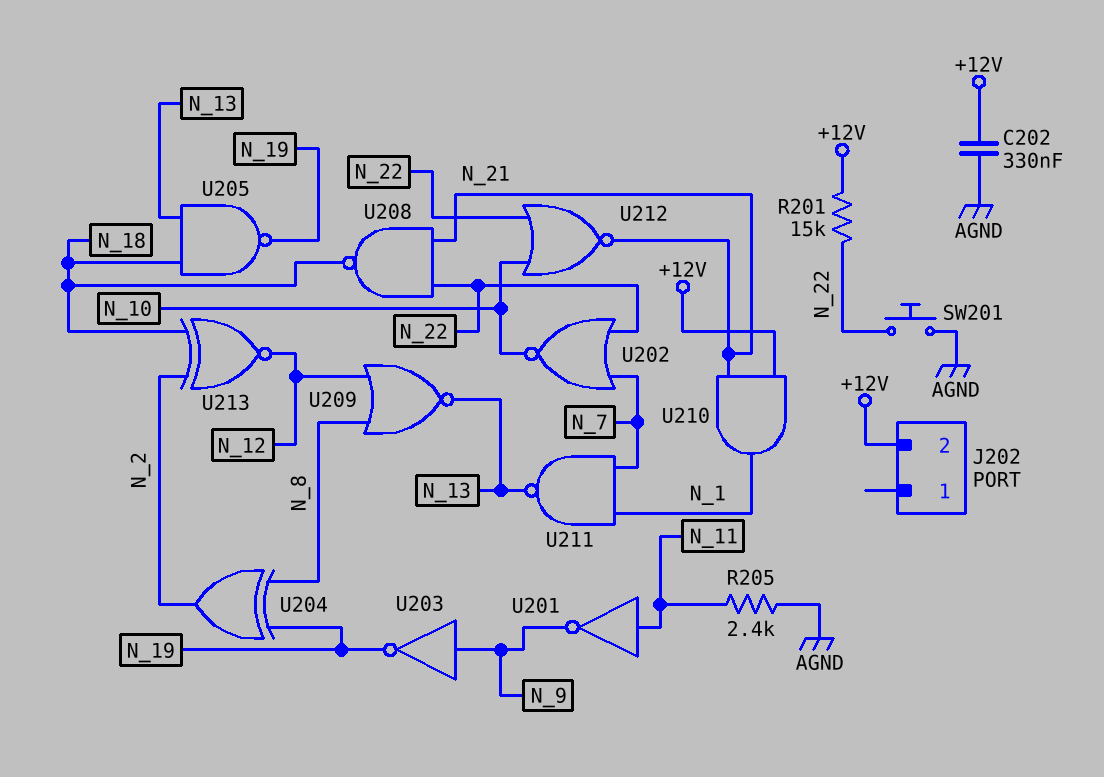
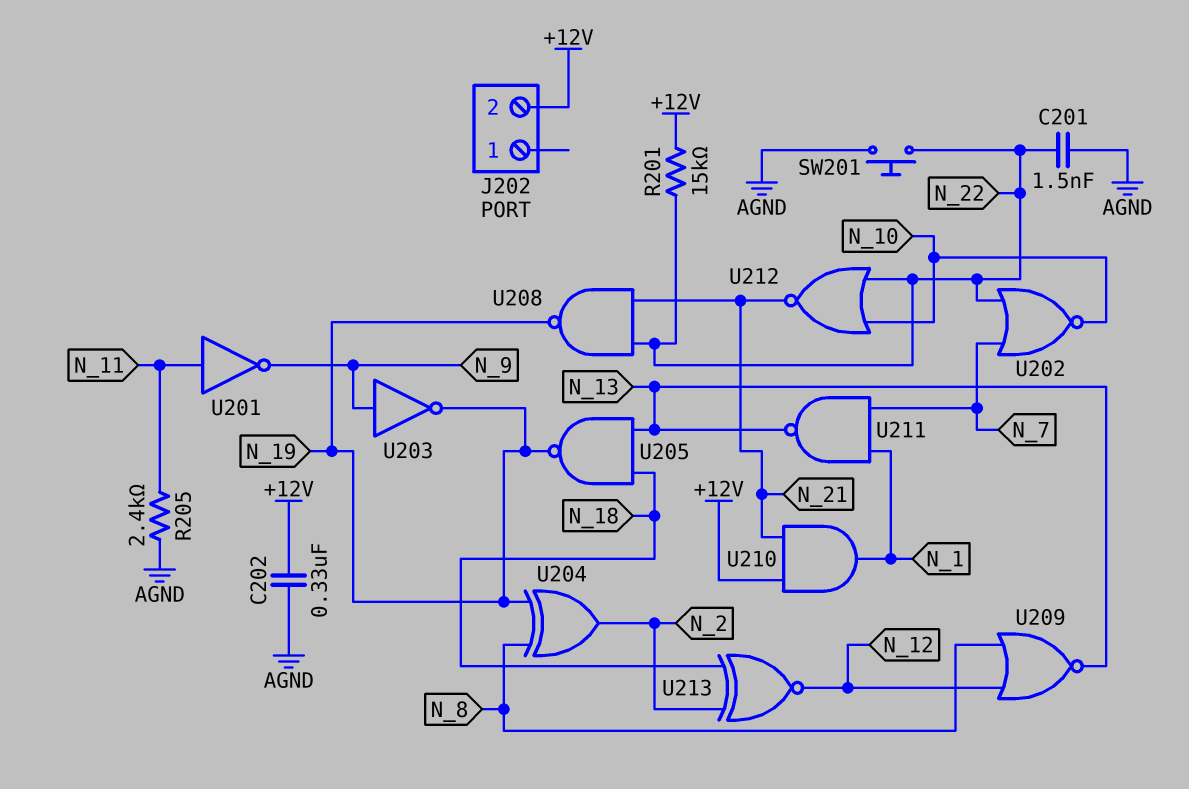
C201: none -> 1.5nF (AGND, N_22)
U208: NAND (in N_21, in N_22, out N_18) -> NAND (in N_21, in N_22, out N_19)

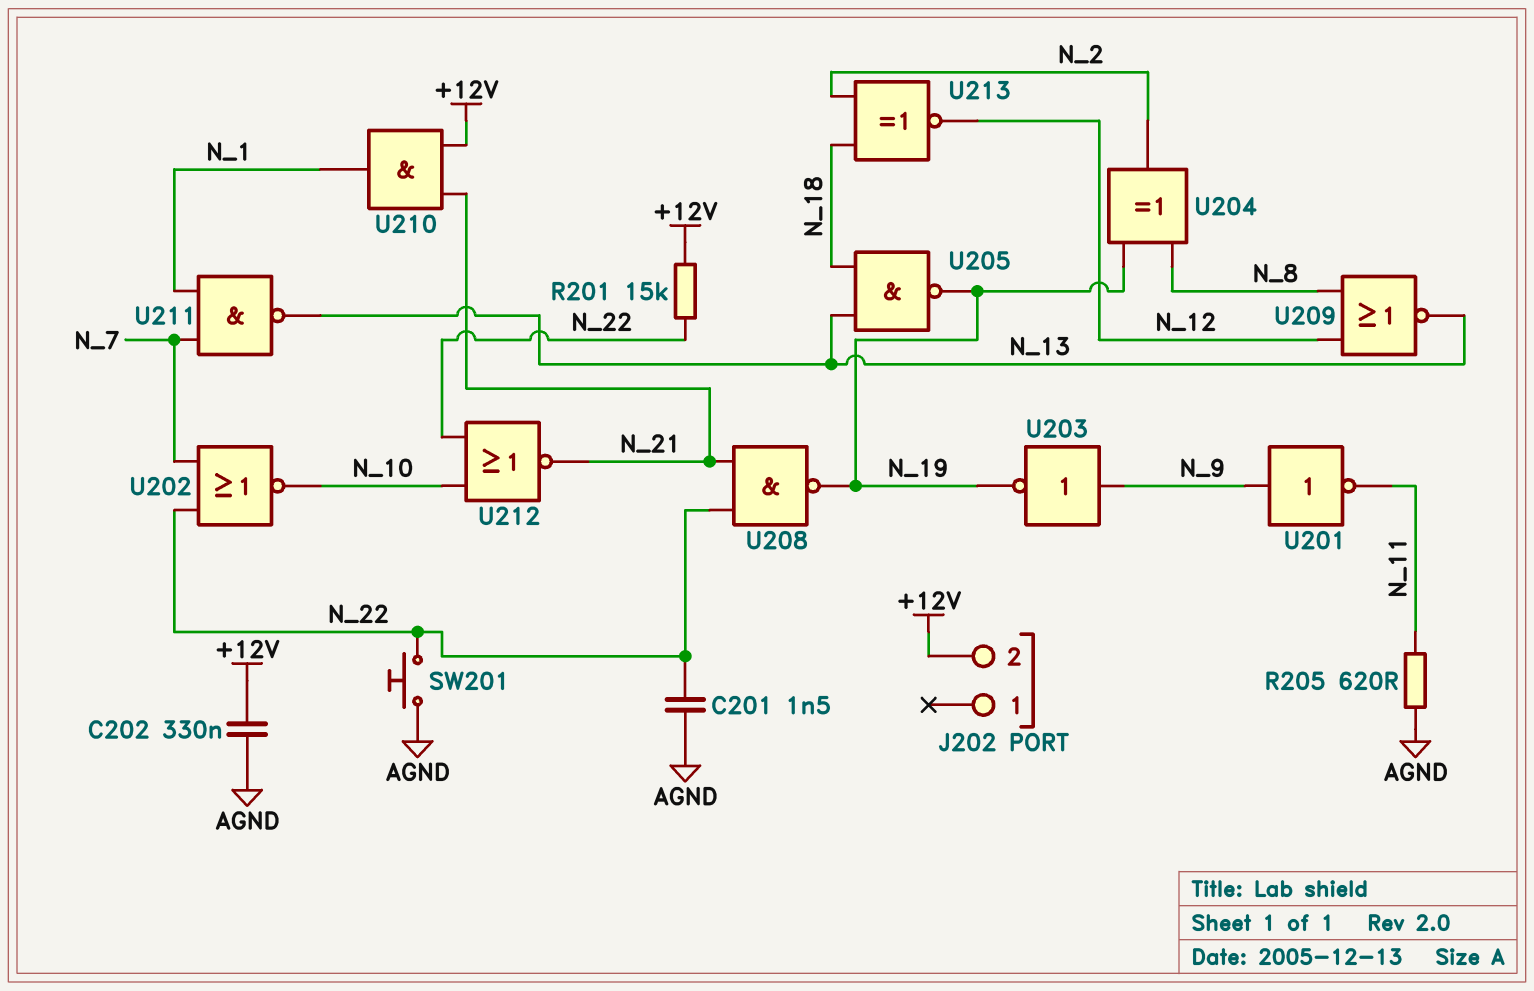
R205: 2.4k (AGND, N_11) -> 620 (AGND, N_11)
U201: NOT (in N_11, out N_9) -> NOT (in N_9, out N_11)

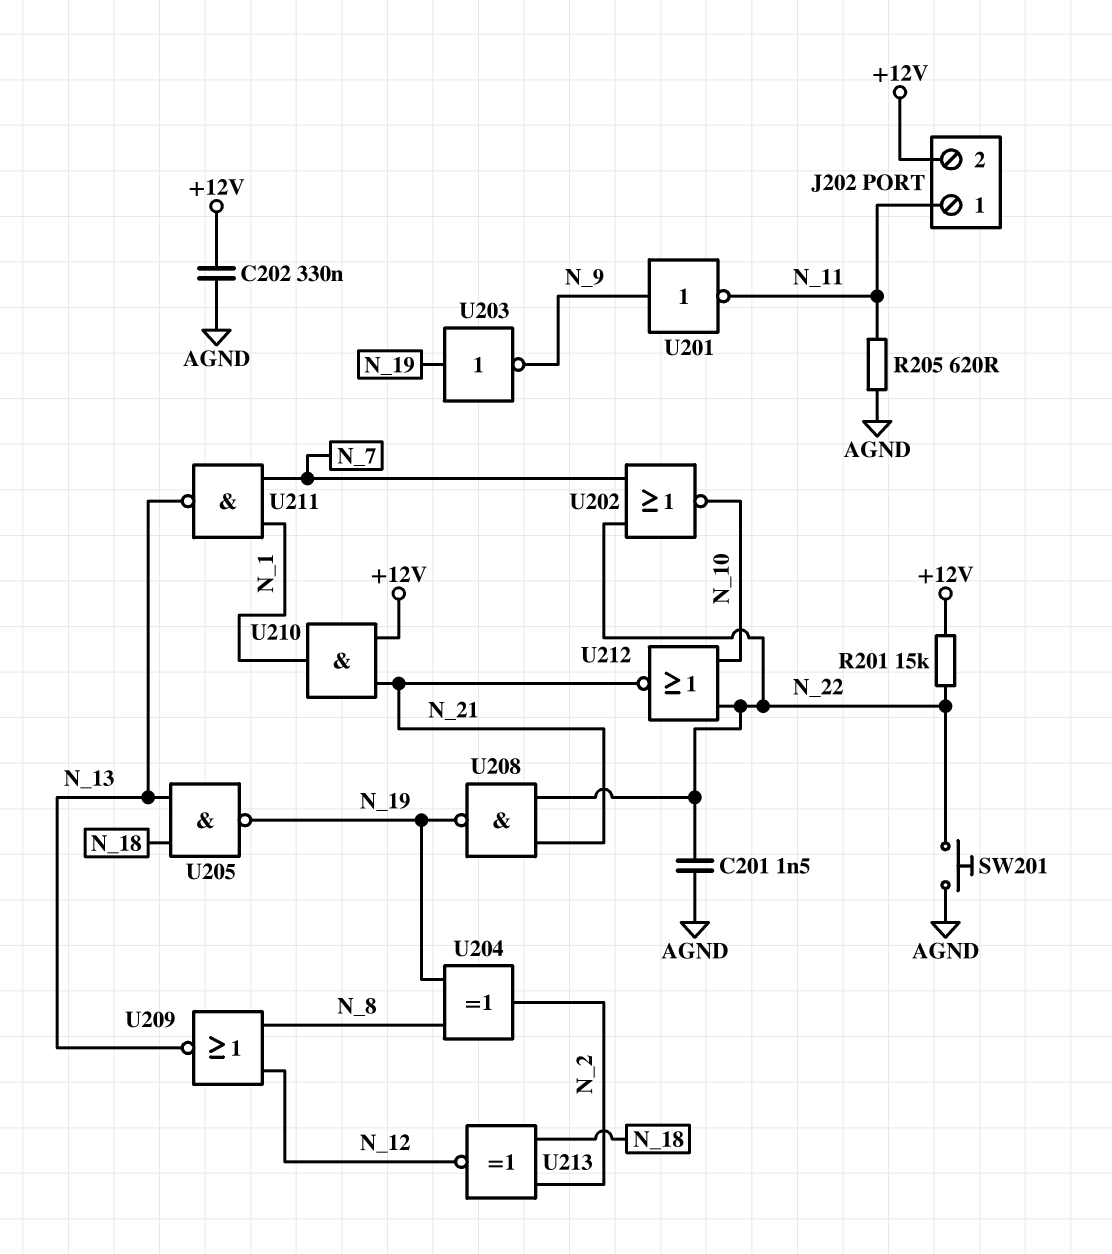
J202 pin 1: none -> N_11
U203: NOT (in N_9, out N_19) -> NOT (in N_19, out N_9)

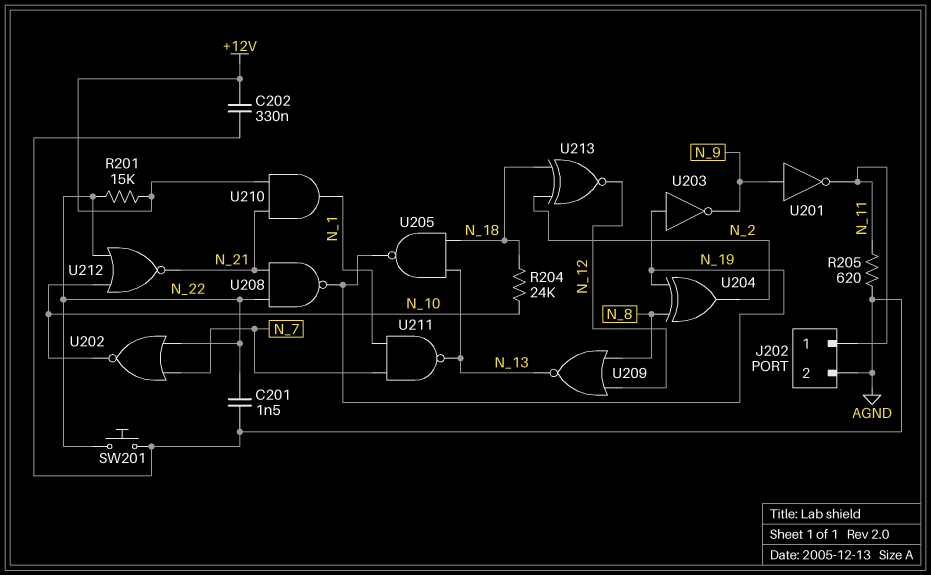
J202 pin 2: +12V -> AGND
R204: none -> 24k (N_10, N_18)

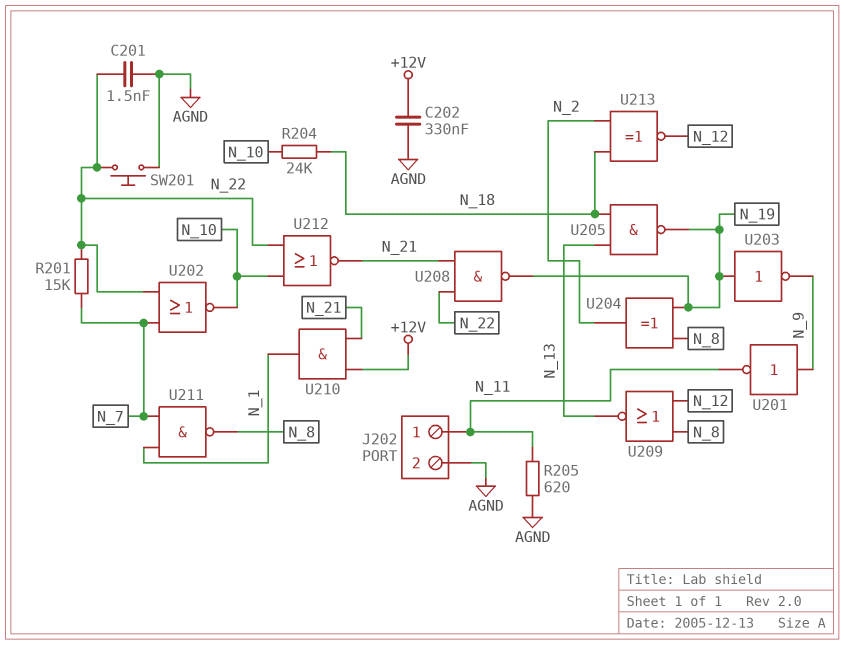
R201: 15k (+12V, N_22) -> 15k (N_7, N_22)
U211: NAND (in N_1, in N_7, out N_13) -> NAND (in N_1, in N_7, out N_8)

